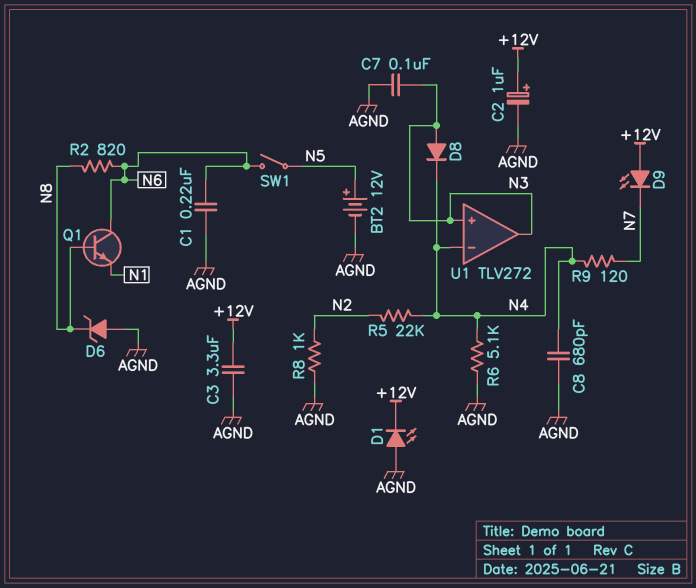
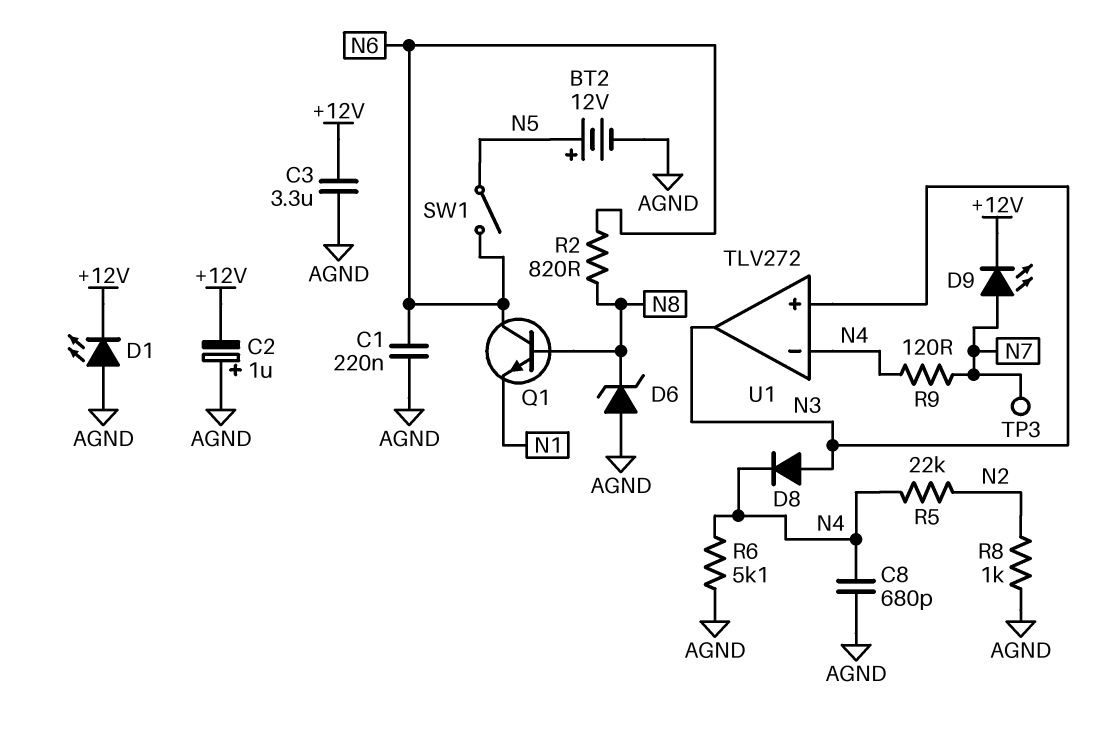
C2: 1uF (plus +12V, minus AGND) -> 1uF (plus AGND, minus +12V)
C7: 100nF (AGND, N3) -> none
D9: LED (A +12V, K N7) -> LED (A N7, K +12V)
TP3: none -> test point (N7)

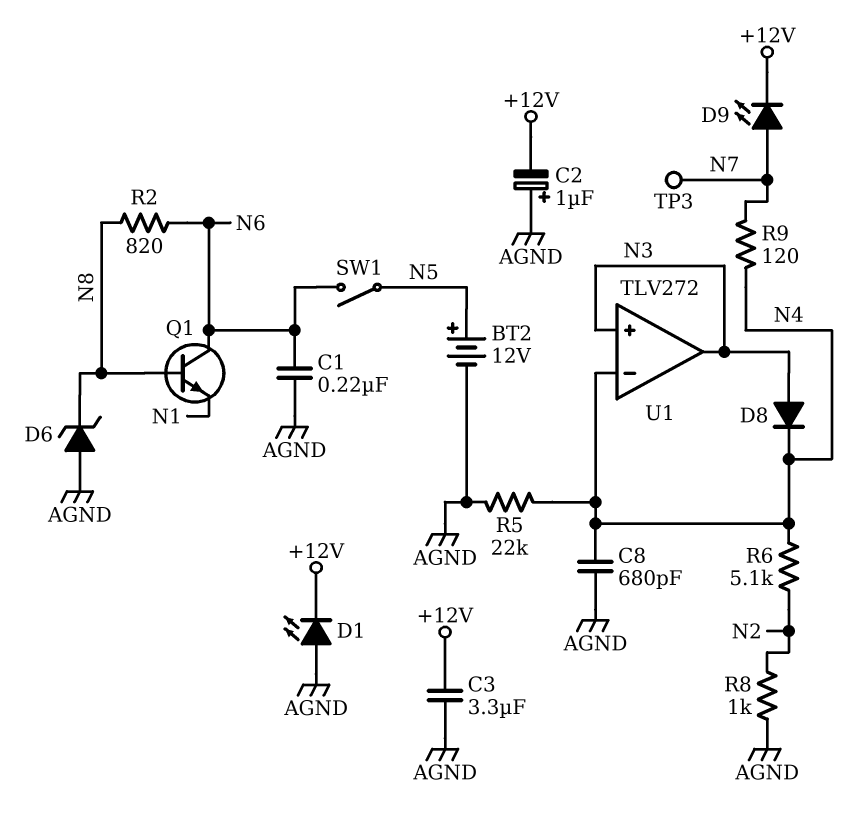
R5: 22k (N2, N4) -> 22k (AGND, N4)
R6: 5.1k (AGND, N4) -> 5.1k (N2, N4)

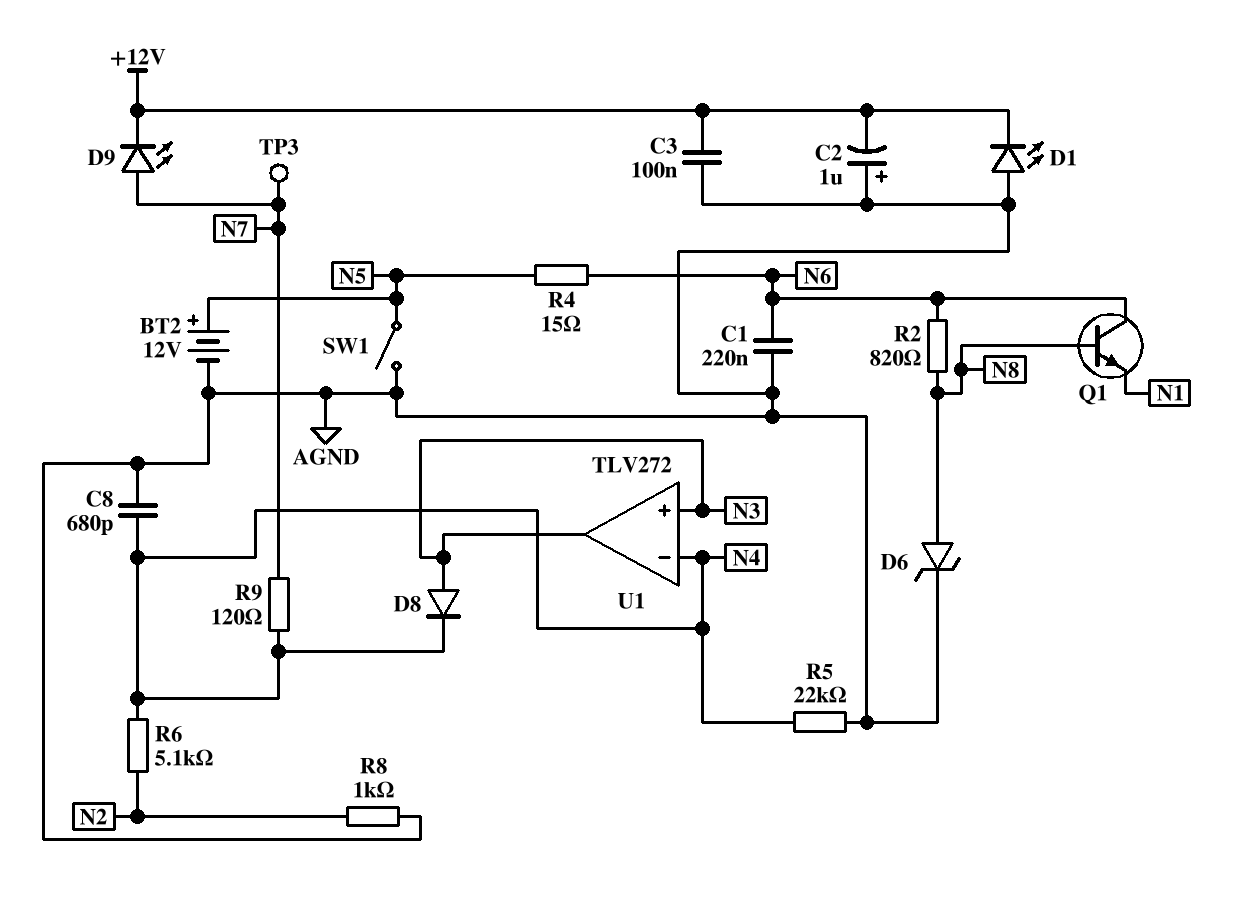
C3: 3.3uF (+12V, AGND) -> 100nF (+12V, AGND)
D6: zener (A AGND, K N8) -> zener (A N8, K AGND)
R4: none -> 15 (N5, N6)
SW1: switch (N5, N6) -> switch (AGND, N5)

